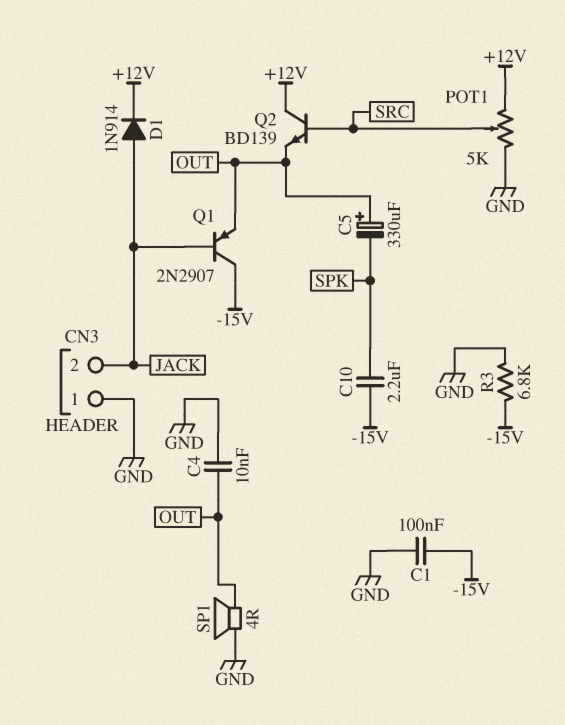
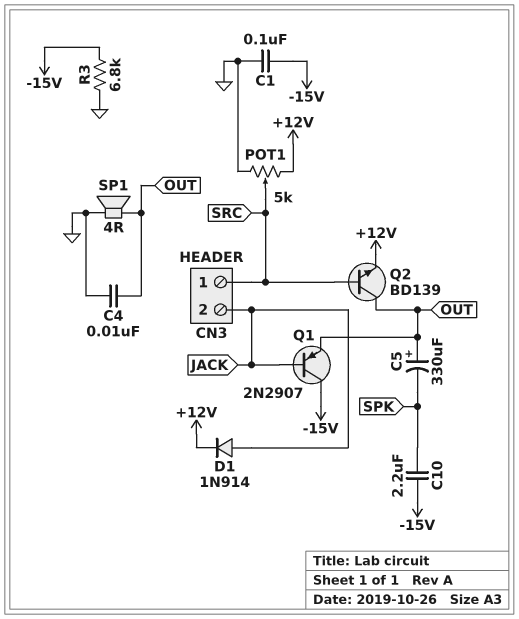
CN3 pin 1: GND -> SRC
Q2: NPN BD139 (B SRC, C +12V, E OUT) -> NPN BD139 (B SRC, C OUT, E +12V)

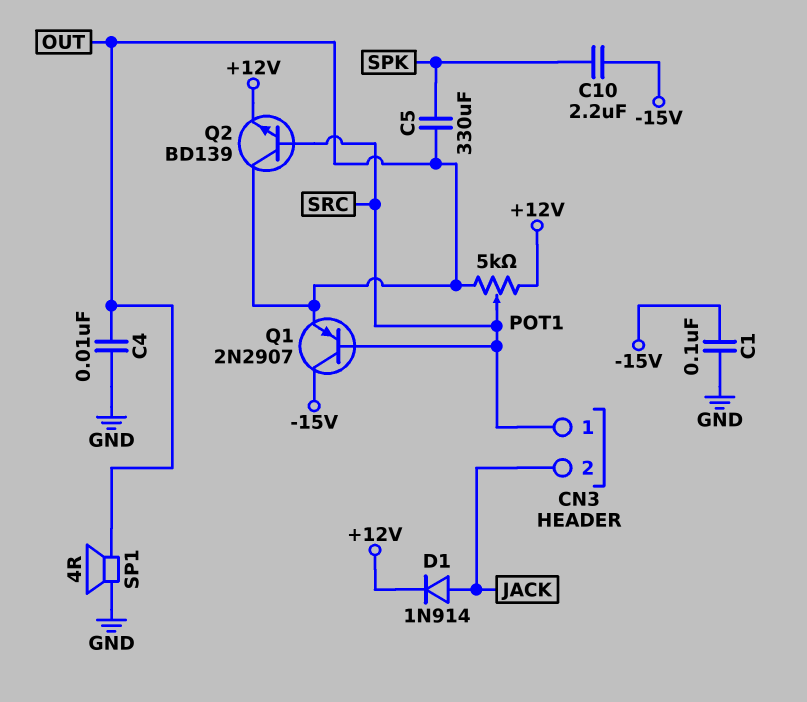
C5: 330uF (plus OUT, minus SPK) -> 330uF (OUT, SPK)
POT1: 5k (+12V, GND, wiper SRC) -> 5k (+12V, OUT, wiper SRC)
Q1: PNP 2N2907 (B JACK, C -15V, E OUT) -> PNP 2N2907 (B SRC, C -15V, E OUT)
R3: 6.8k (-15V, GND) -> none

